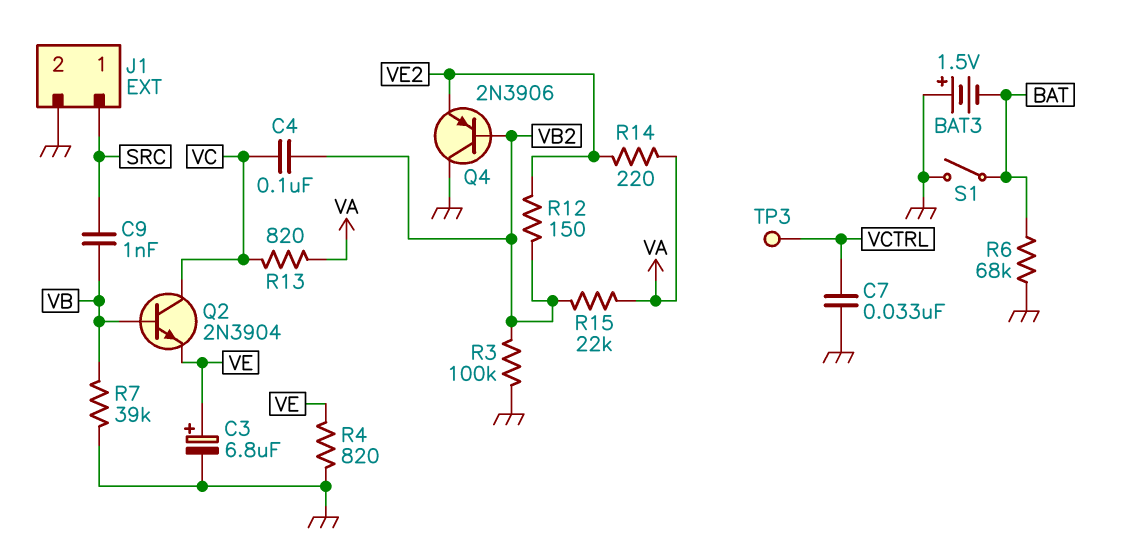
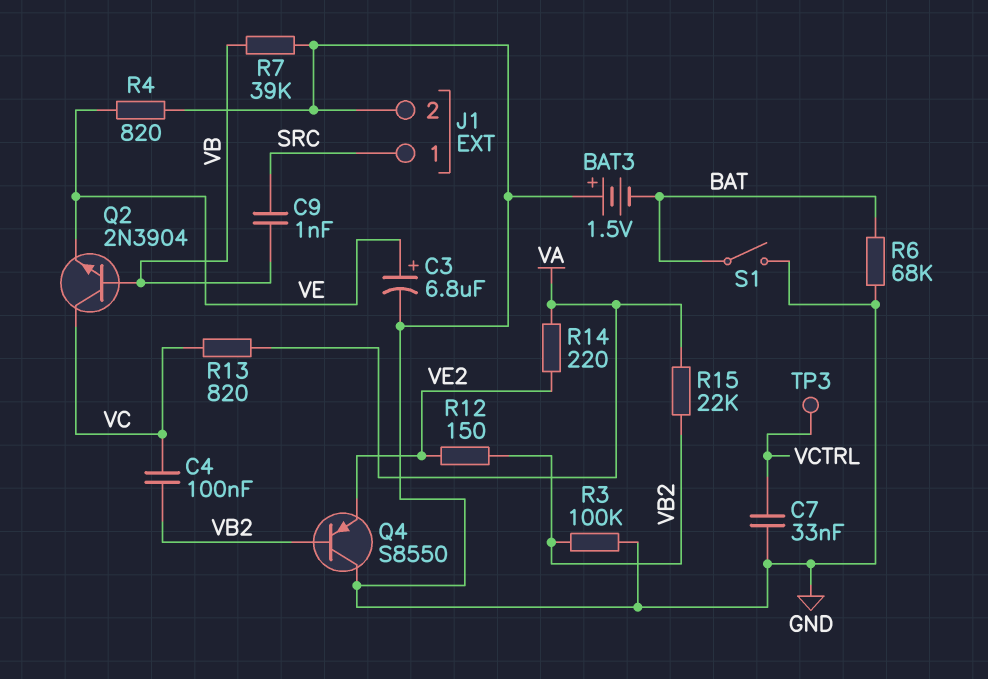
Q4: PNP 2N3906 (B VB2, C GND, E VE2) -> PNP S8550 (B VB2, C GND, E VE2)

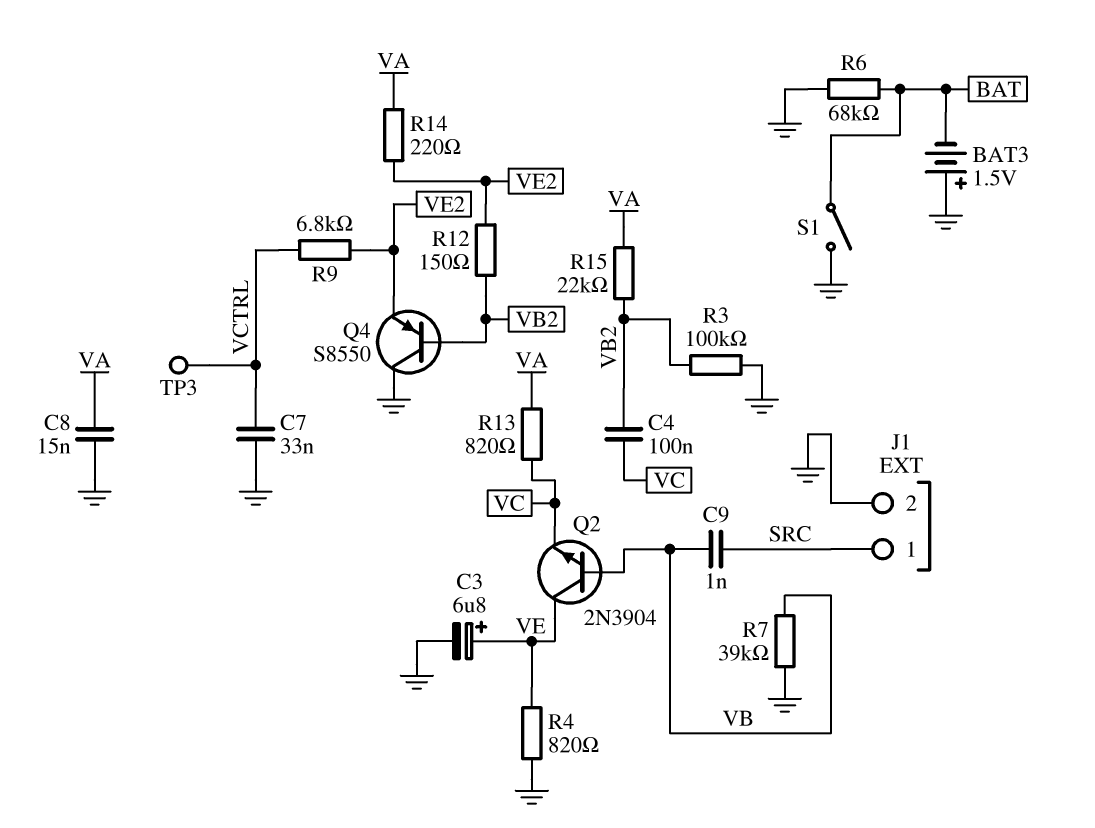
C8: none -> 15nF (GND, VA)
Q2: NPN 2N3904 (B VB, C VC, E VE) -> NPN 2N3904 (B VB, C VE, E VC)
R9: none -> 6.8k (VCTRL, VE2)

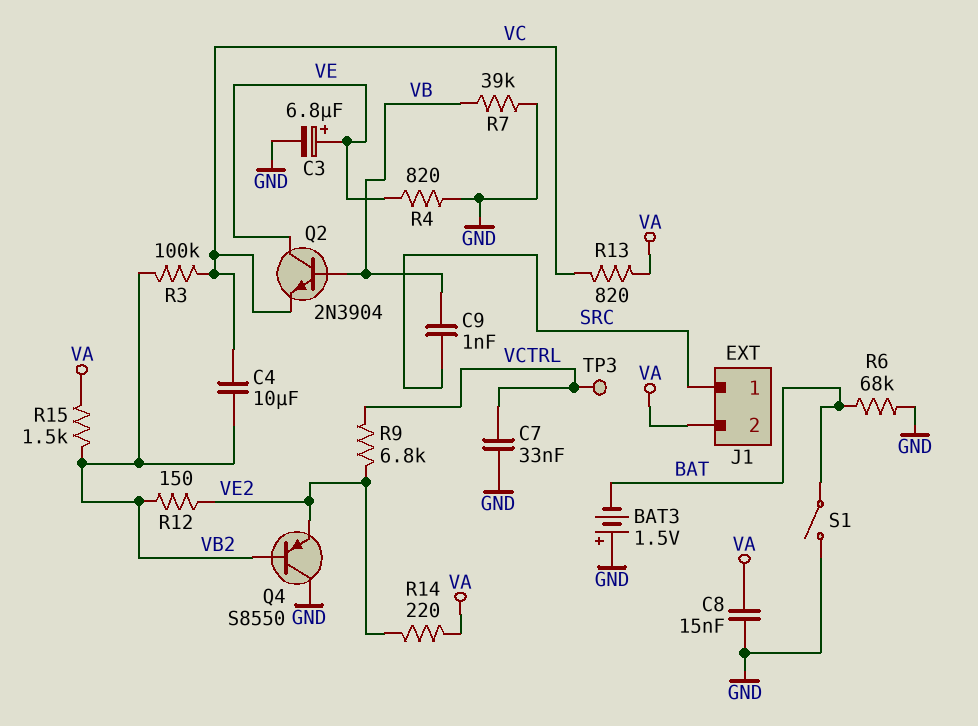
C4: 100nF (VB2, VC) -> 10uF (VB2, VC)
J1 pin 2: GND -> VA
R3: 100k (GND, VB2) -> 100k (VB2, VC)
R15: 22k (VA, VB2) -> 1.5k (VA, VB2)

